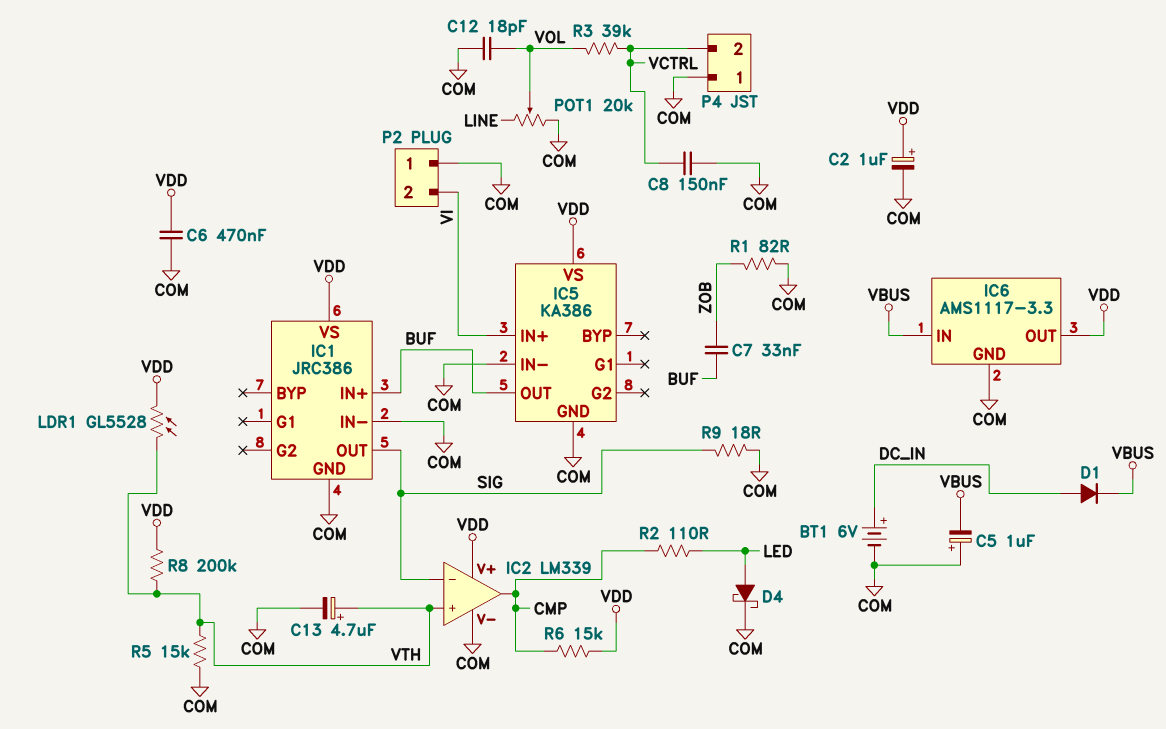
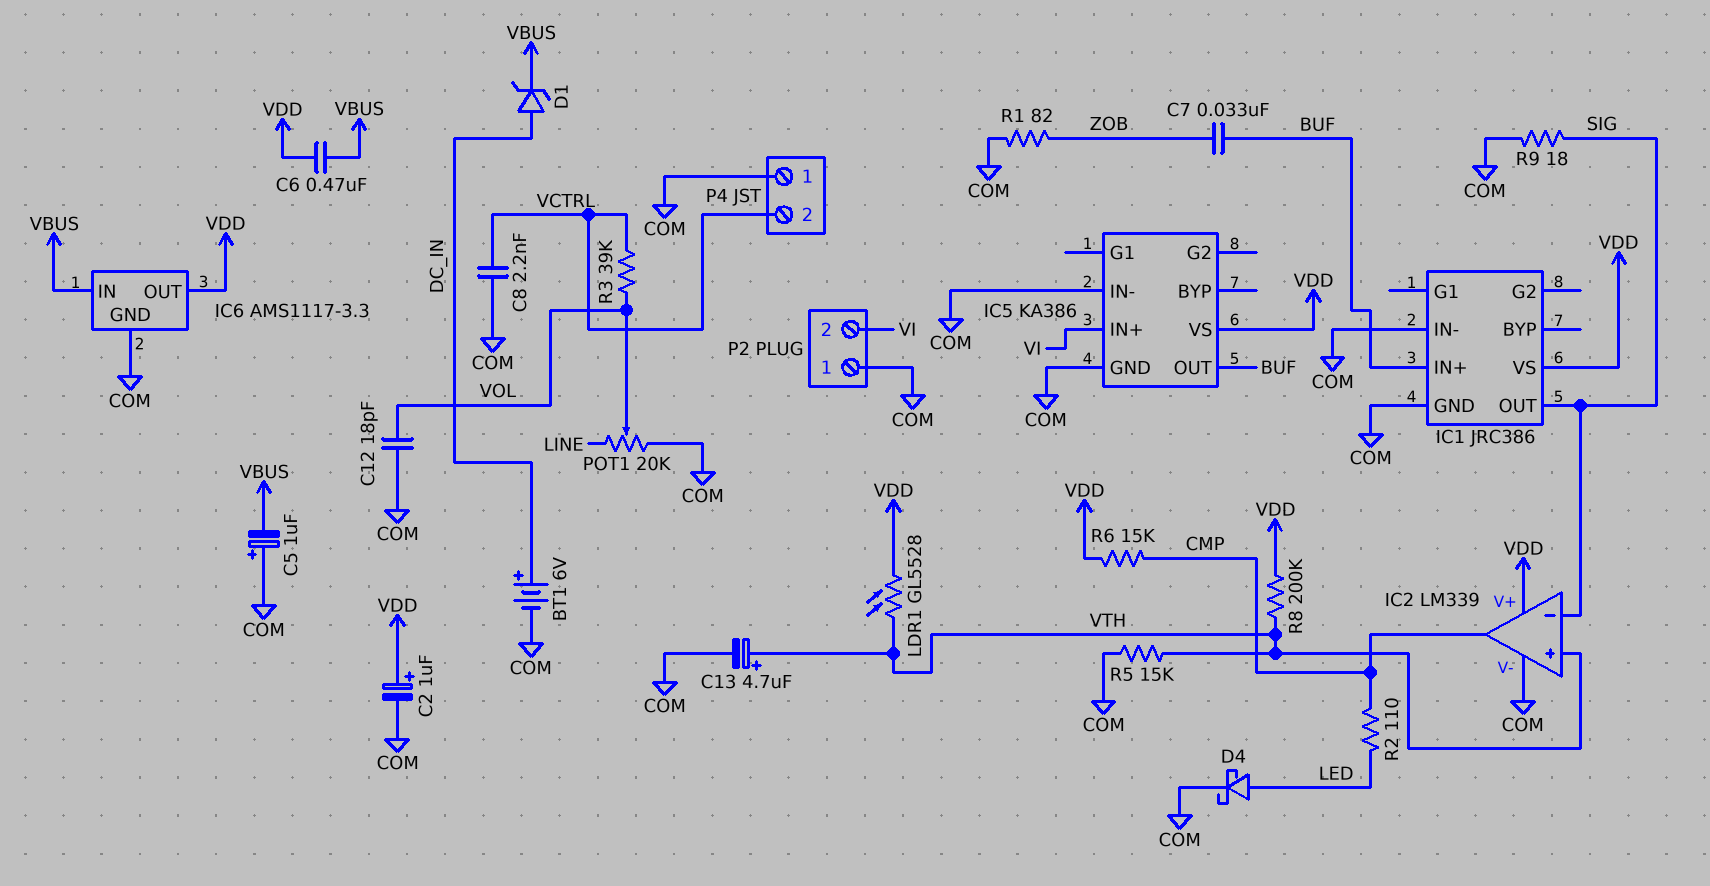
C6: 470nF (COM, VDD) -> 470nF (VBUS, VDD)
C8: 150nF (COM, VCTRL) -> 2.2nF (COM, VCTRL)
D1: diode (A DC_IN, K VBUS) -> zener (A DC_IN, K VBUS)

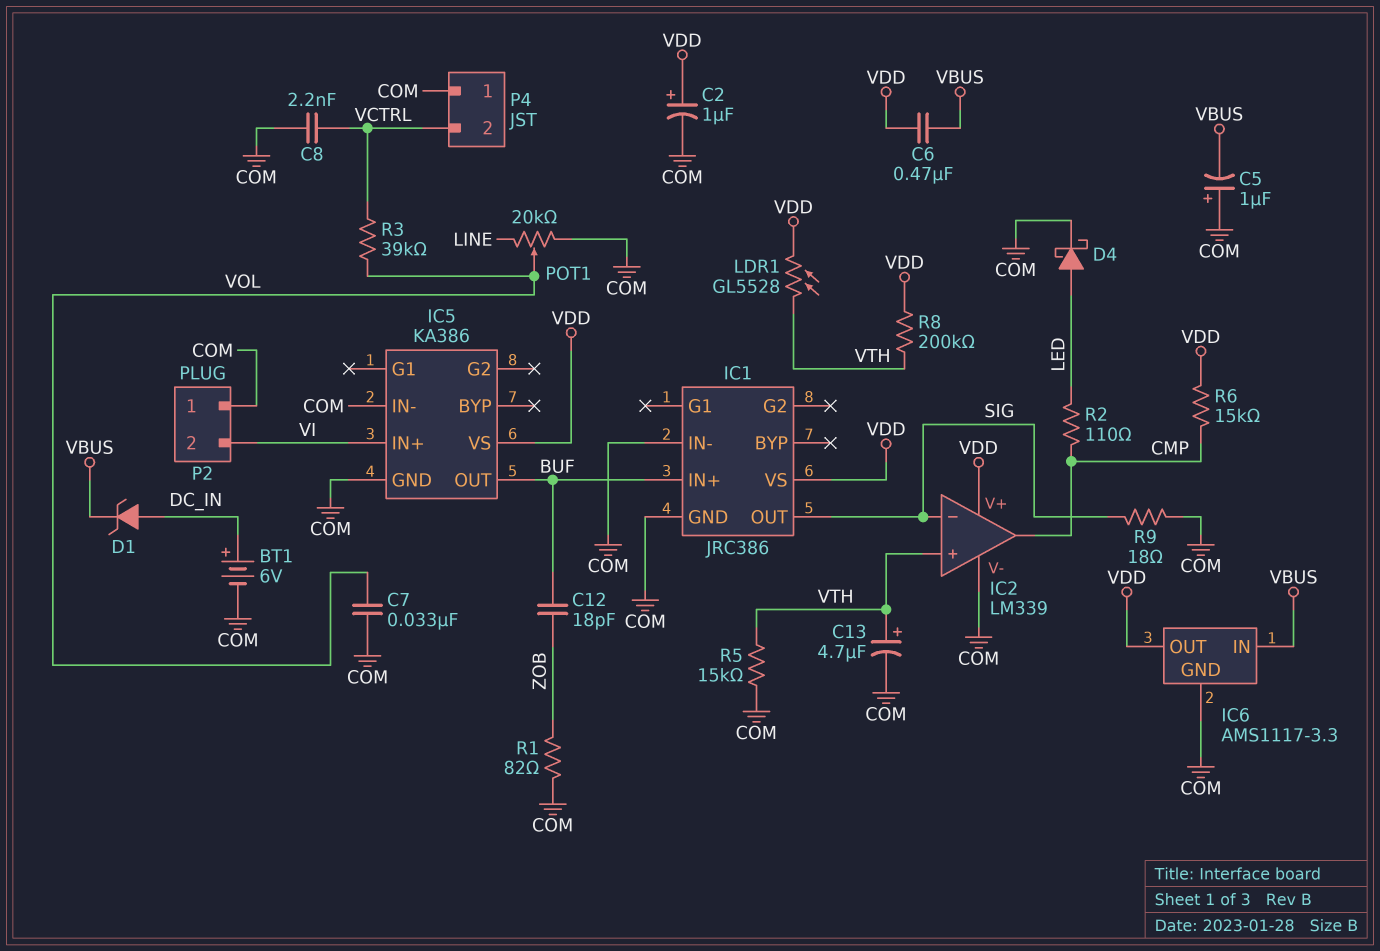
C7: 33nF (BUF, ZOB) -> 33nF (COM, VOL)
C12: 18pF (COM, VOL) -> 18pF (BUF, ZOB)

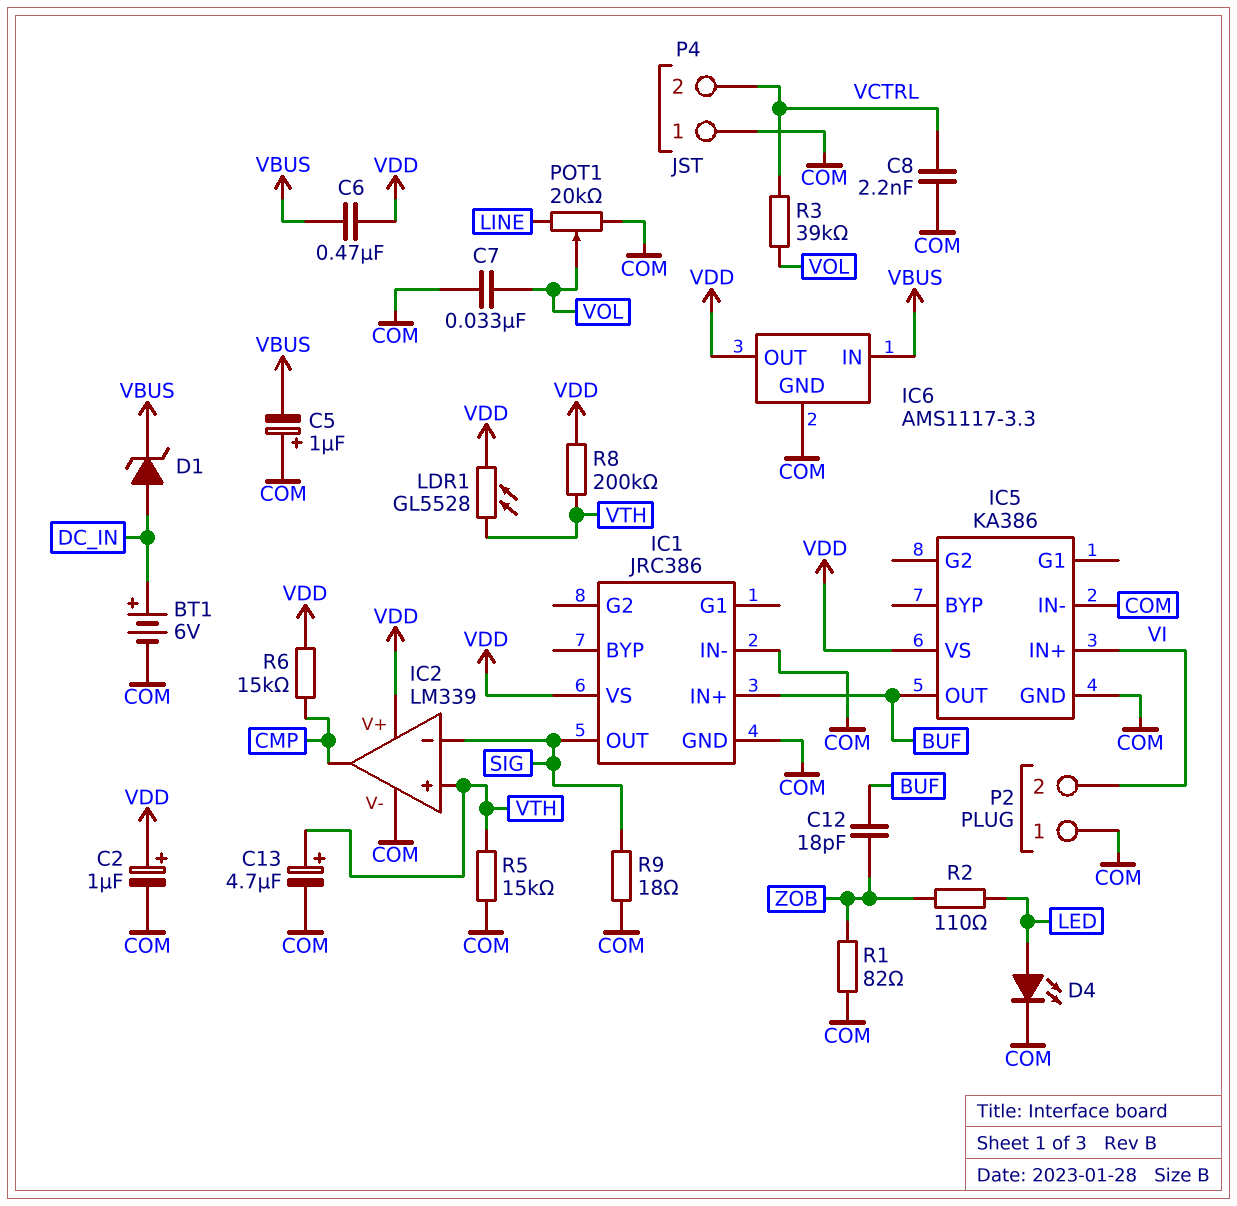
D4: schottky (A LED, K COM) -> LED (A LED, K COM)
R2: 110 (CMP, LED) -> 110 (LED, ZOB)

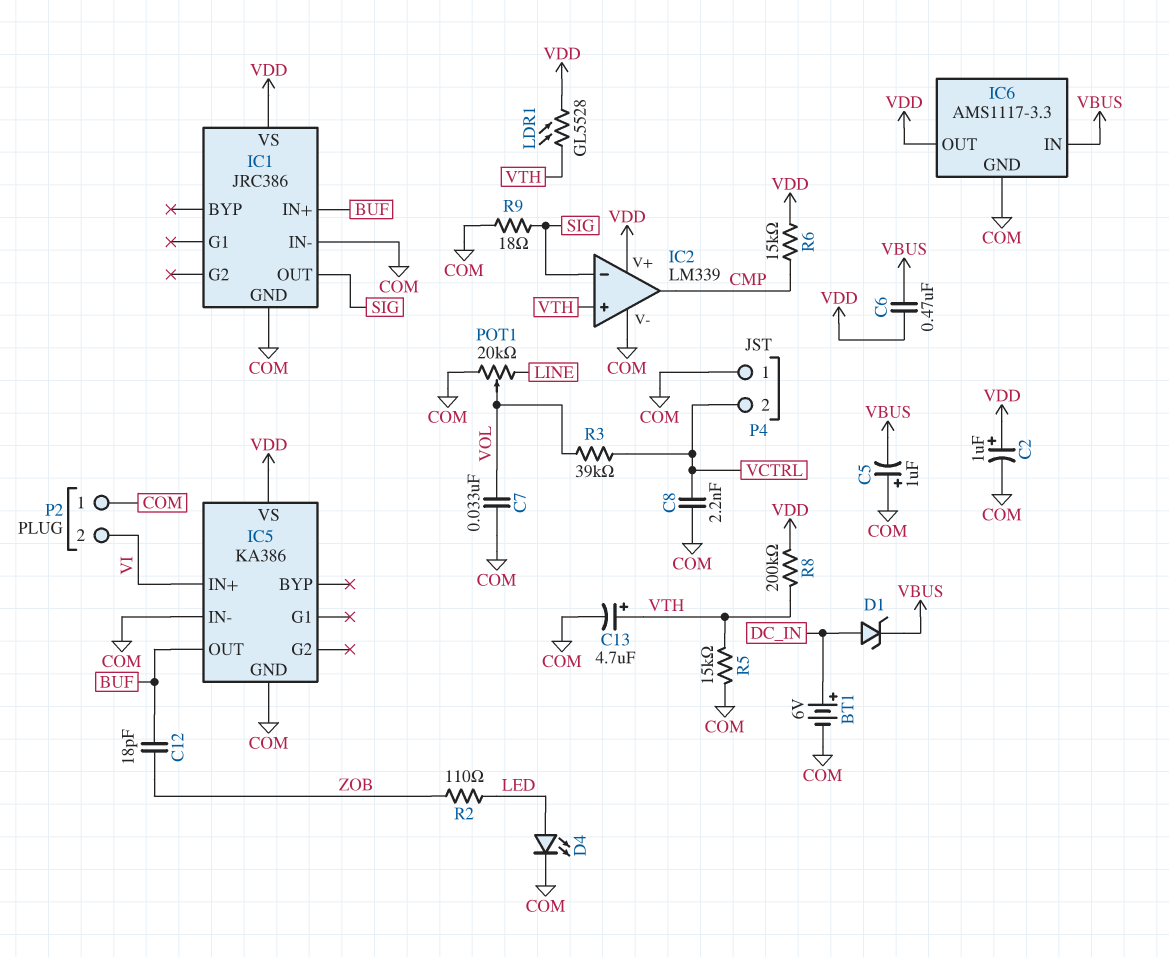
R1: 82 (COM, ZOB) -> none

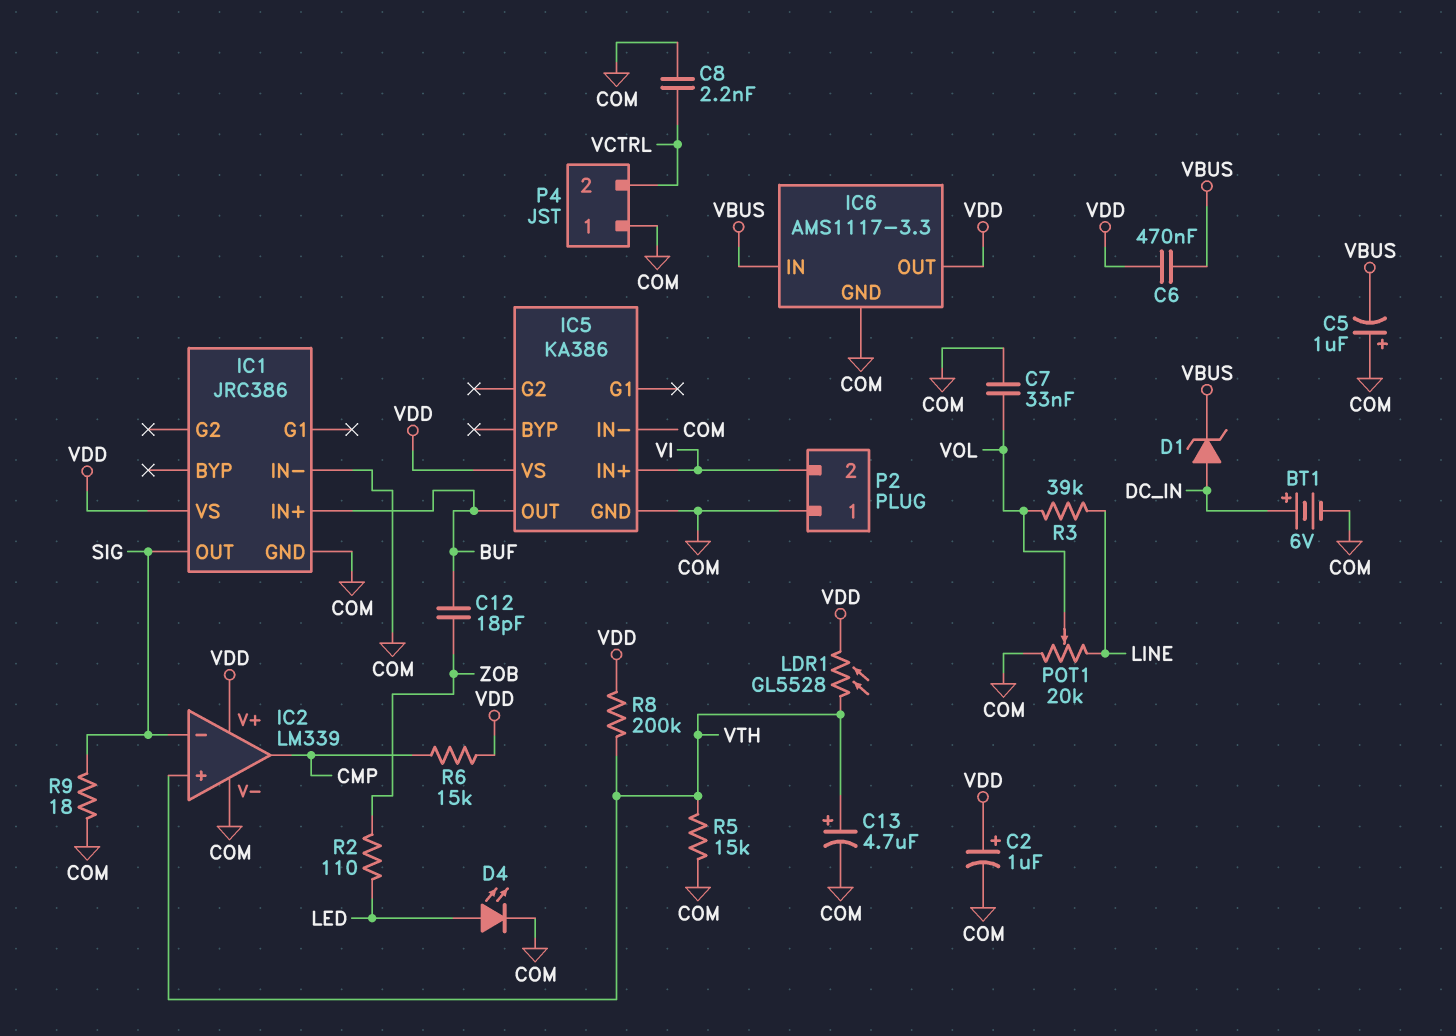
R3: 39k (VCTRL, VOL) -> 39k (LINE, VOL)

